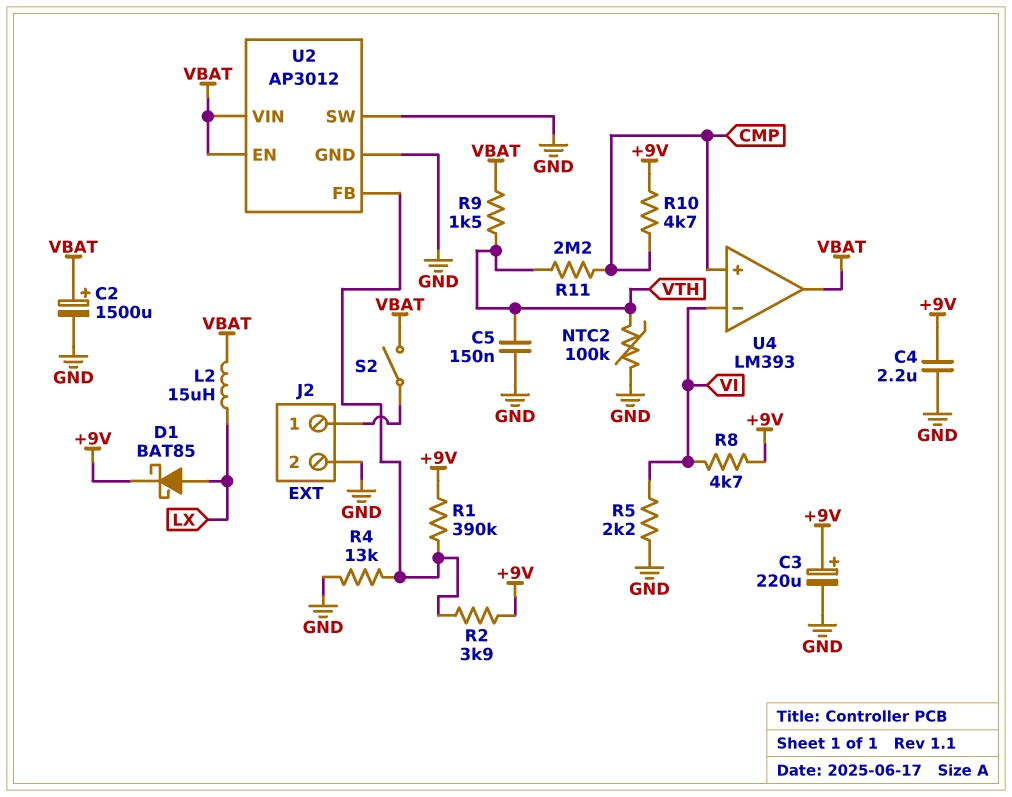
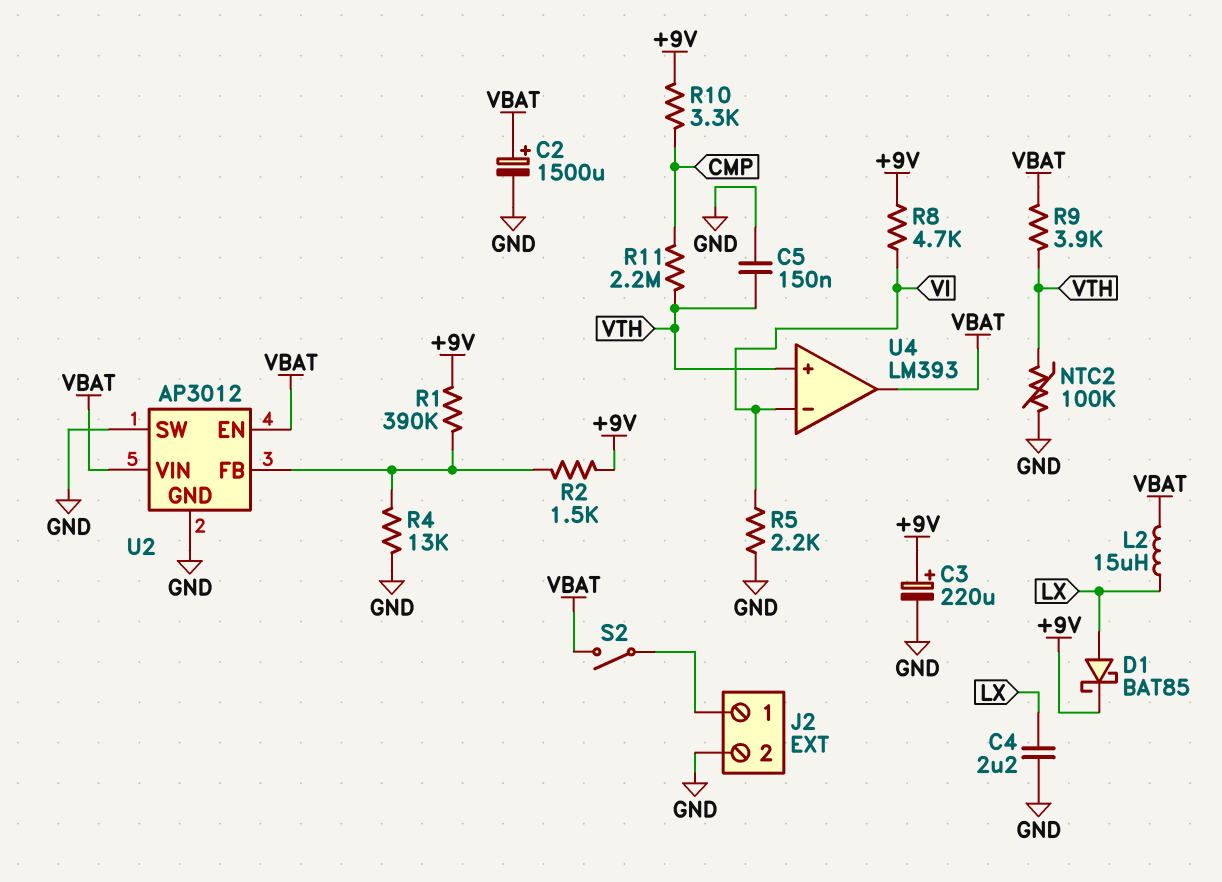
C4: 2.2uF (+9V, GND) -> 2.2uF (GND, LX)
R2: 3.9k (+9V, U2/FB) -> 1.5k (+9V, U2/FB)
R9: 1.5k (VBAT, VTH) -> 3.9k (VBAT, VTH)
R10: 4.7k (+9V, CMP) -> 3.3k (+9V, CMP)
U4 pin in+: CMP -> VTH

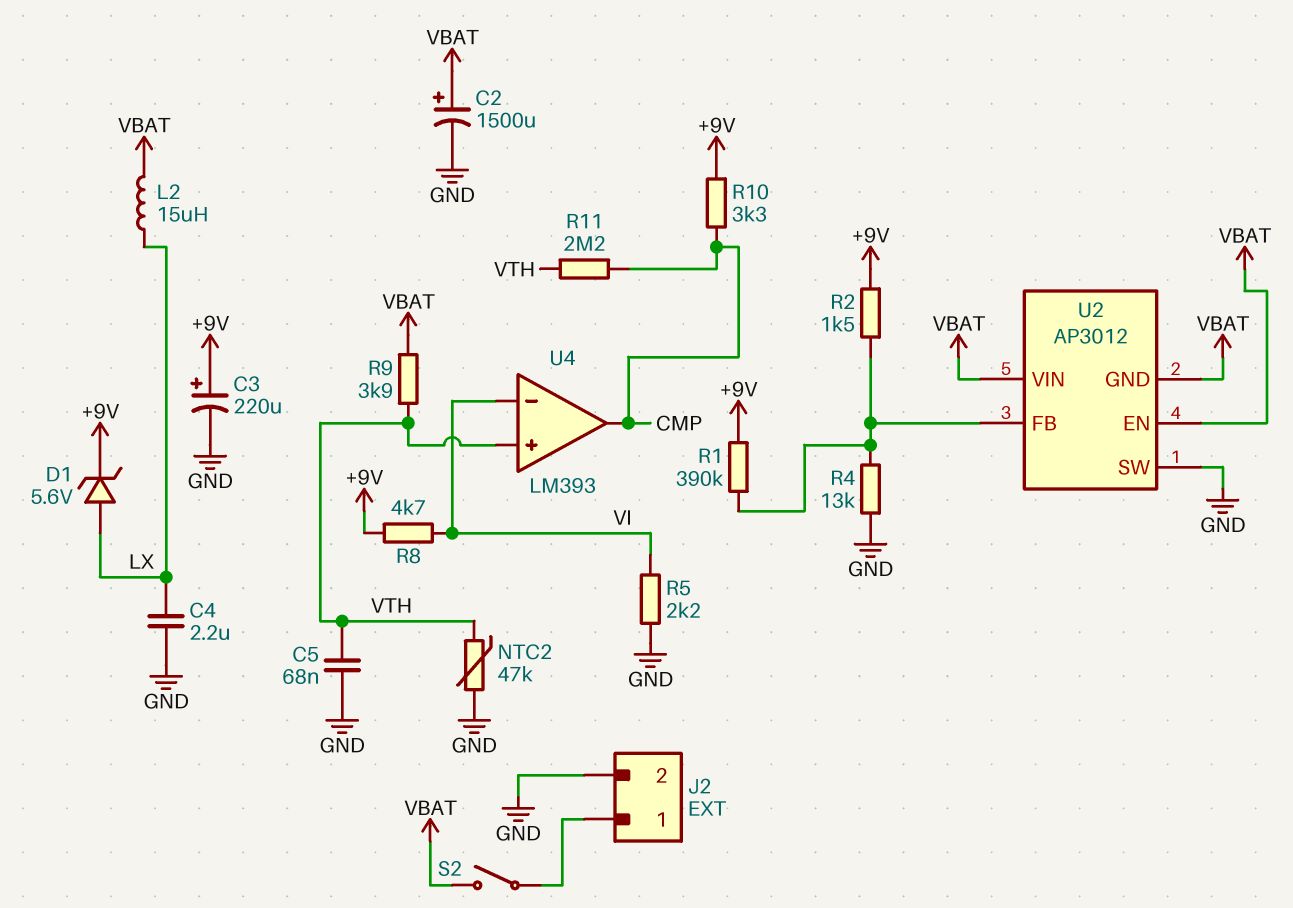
C5: 150nF (GND, VTH) -> 68nF (GND, VTH)
D1: schottky BAT85 (A LX, K +9V) -> zener 5.6V (A LX, K +9V)
NTC2: 100k (GND, VTH) -> 47k (GND, VTH)
U2 pin GND: GND -> VBAT
U4 pin out: VBAT -> CMP

